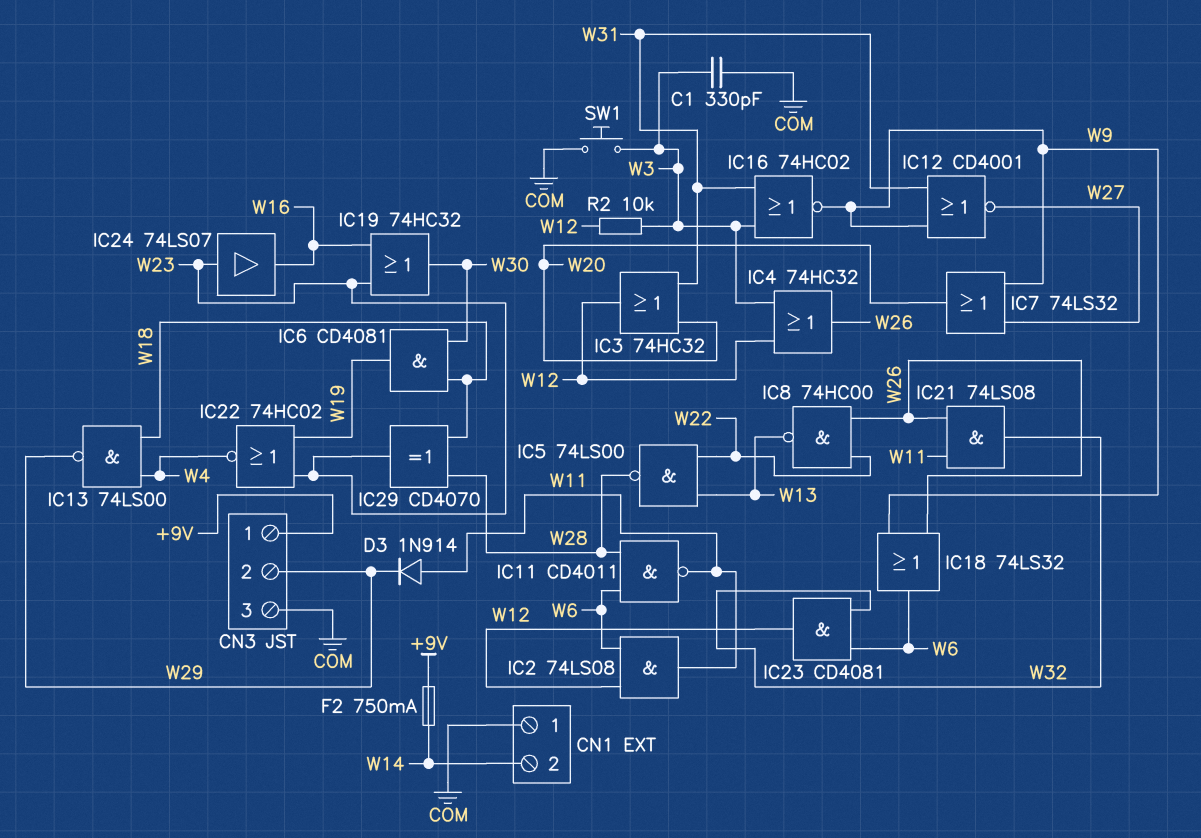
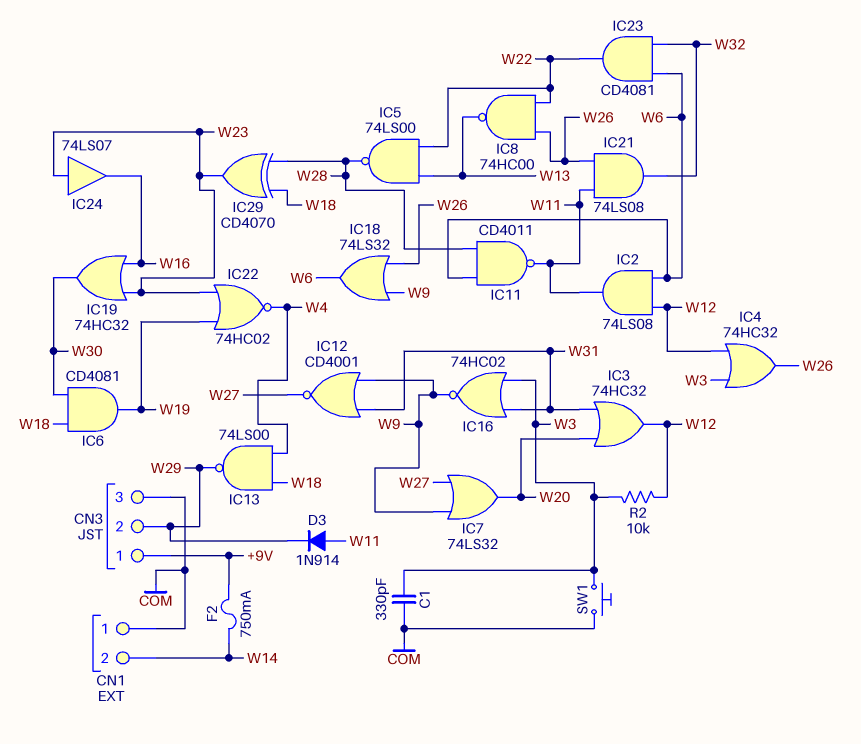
IC23: AND CD4081 (in W6, in W32, out W12) -> AND CD4081 (in W6, in W32, out W22)

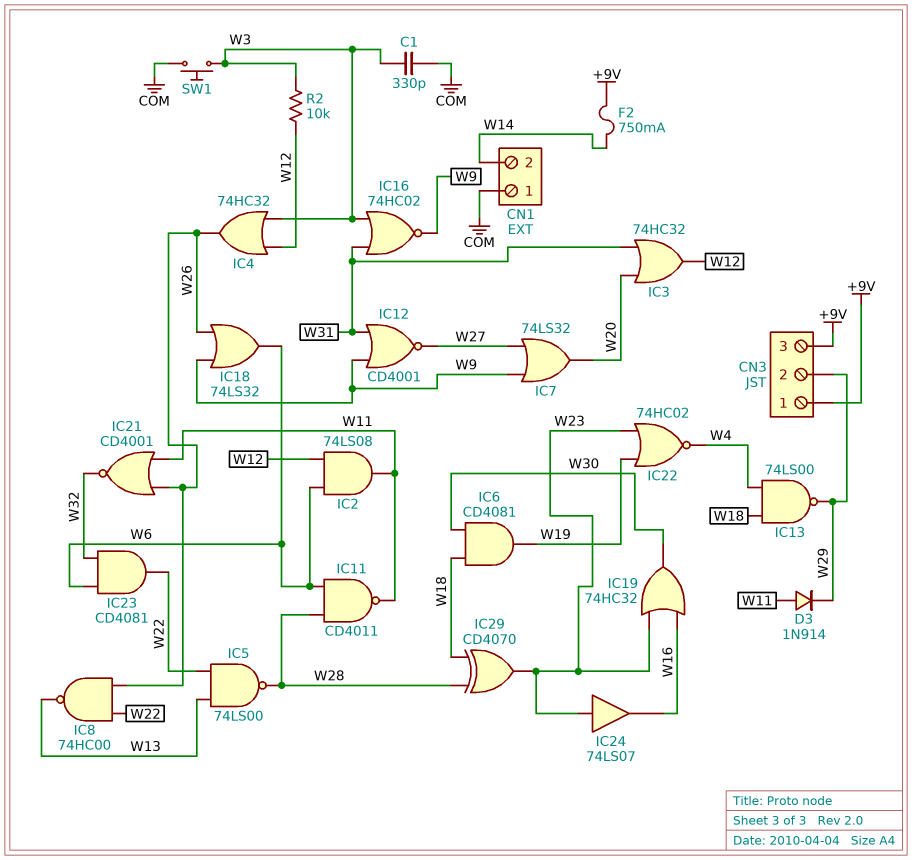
CN3 pin 3: COM -> +9V
IC21: AND 74LS08 (in W11, in W26, out W32) -> NOR CD4001 (in W11, in W26, out W32)

